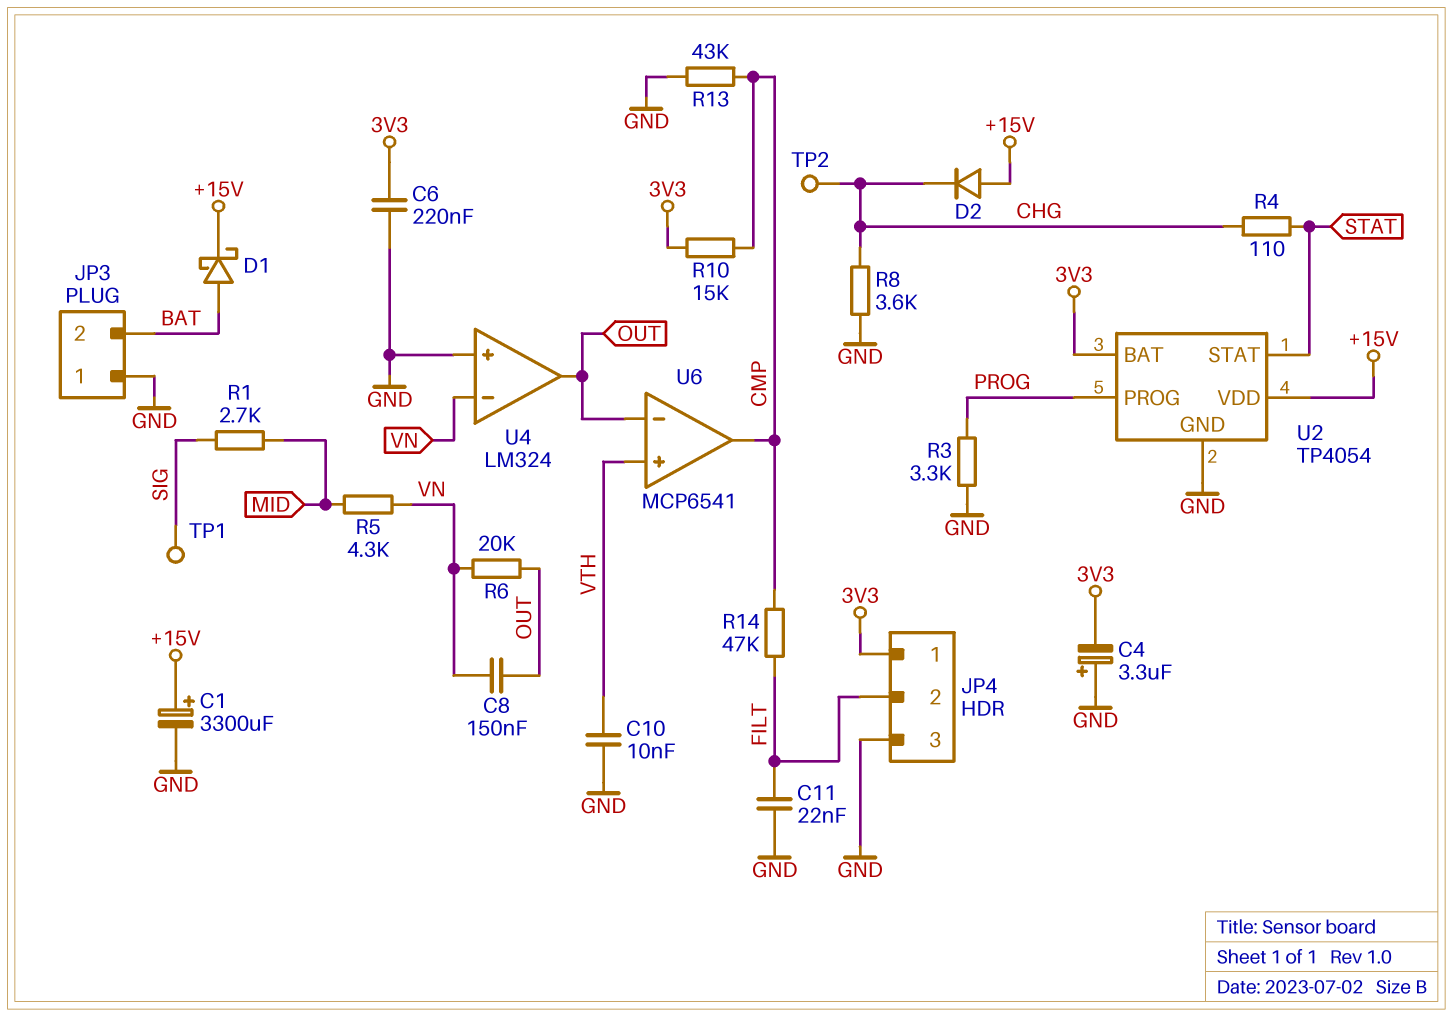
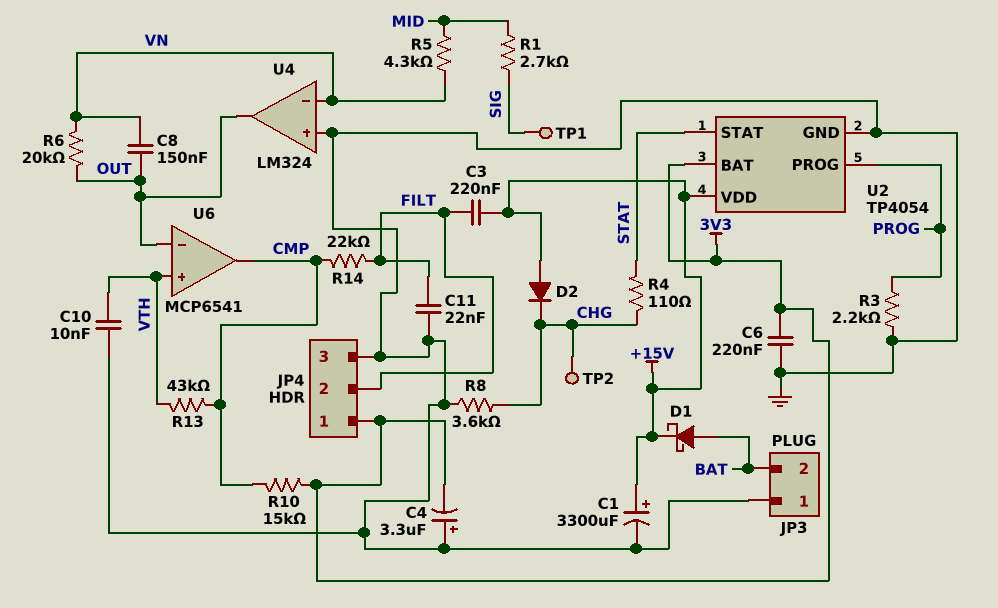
C3: none -> 220nF (+15V, FILT)
R3: 3.3k (GND, PROG) -> 2.2k (GND, PROG)
R13: 43k (CMP, GND) -> 43k (CMP, VTH)
R14: 47k (CMP, FILT) -> 22k (CMP, FILT)

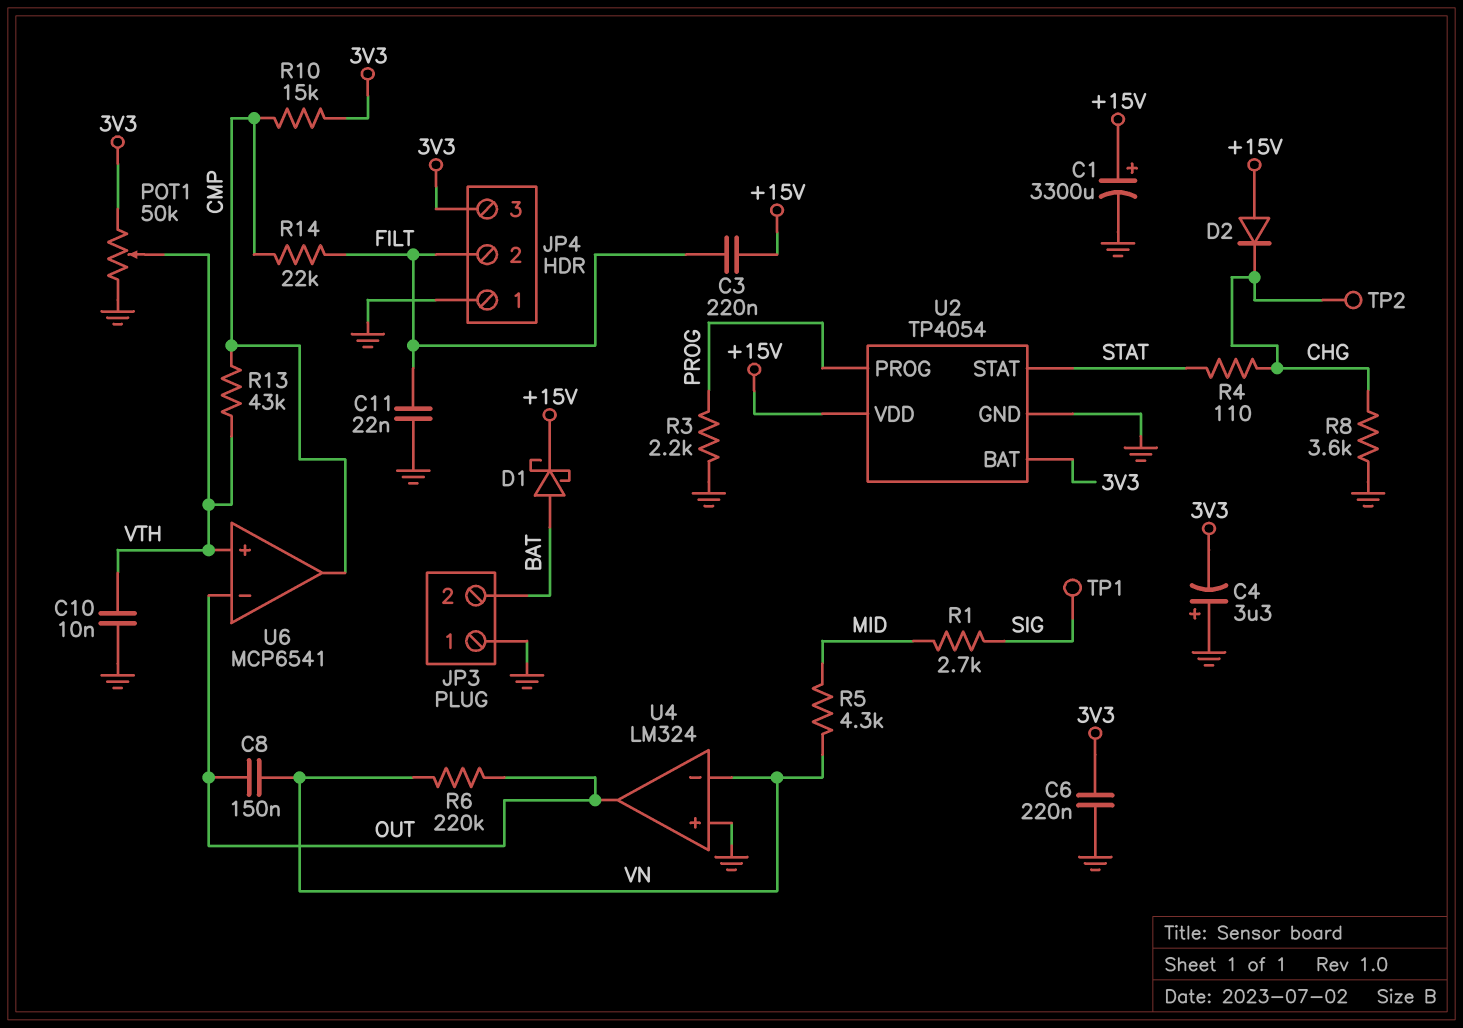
JP4 pin 1: 3V3 -> GND
JP4 pin 3: GND -> 3V3
POT1: none -> 50k (3V3, GND, wiper VTH)
R6: 20k (OUT, VN) -> 220k (OUT, VN)

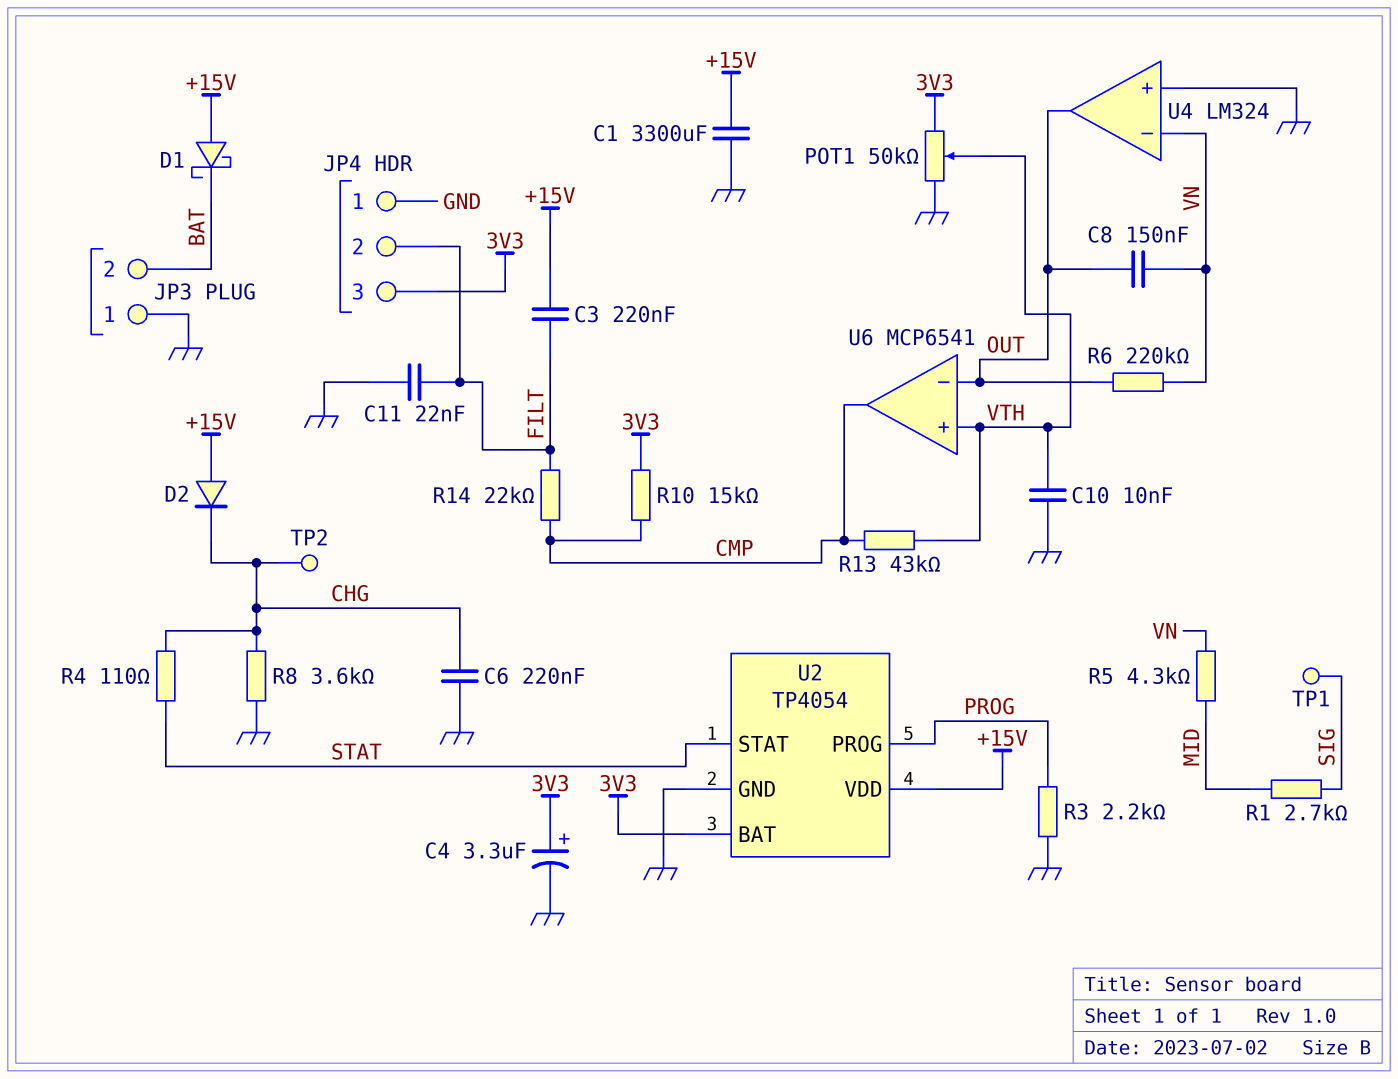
C1: 3300uF (plus +15V, minus GND) -> 3300uF (+15V, GND)
C4: 3.3uF (plus GND, minus 3V3) -> 3.3uF (plus 3V3, minus GND)
C6: 220nF (3V3, GND) -> 220nF (CHG, GND)
D1: schottky (A BAT, K +15V) -> schottky (A +15V, K BAT)

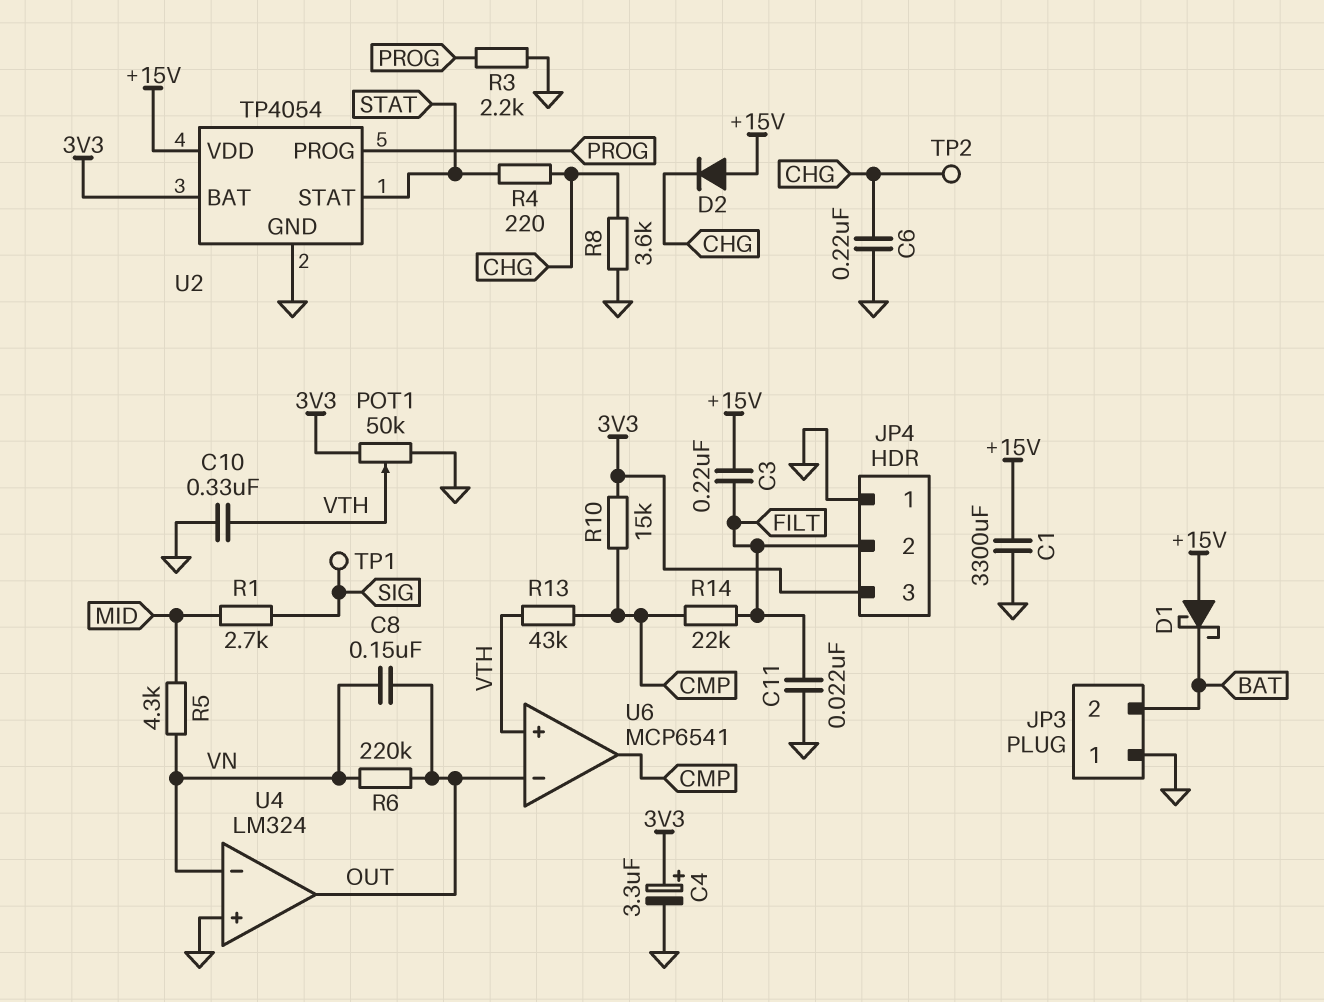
C10: 10nF (GND, VTH) -> 330nF (GND, VTH)
R4: 110 (CHG, STAT) -> 220 (CHG, STAT)

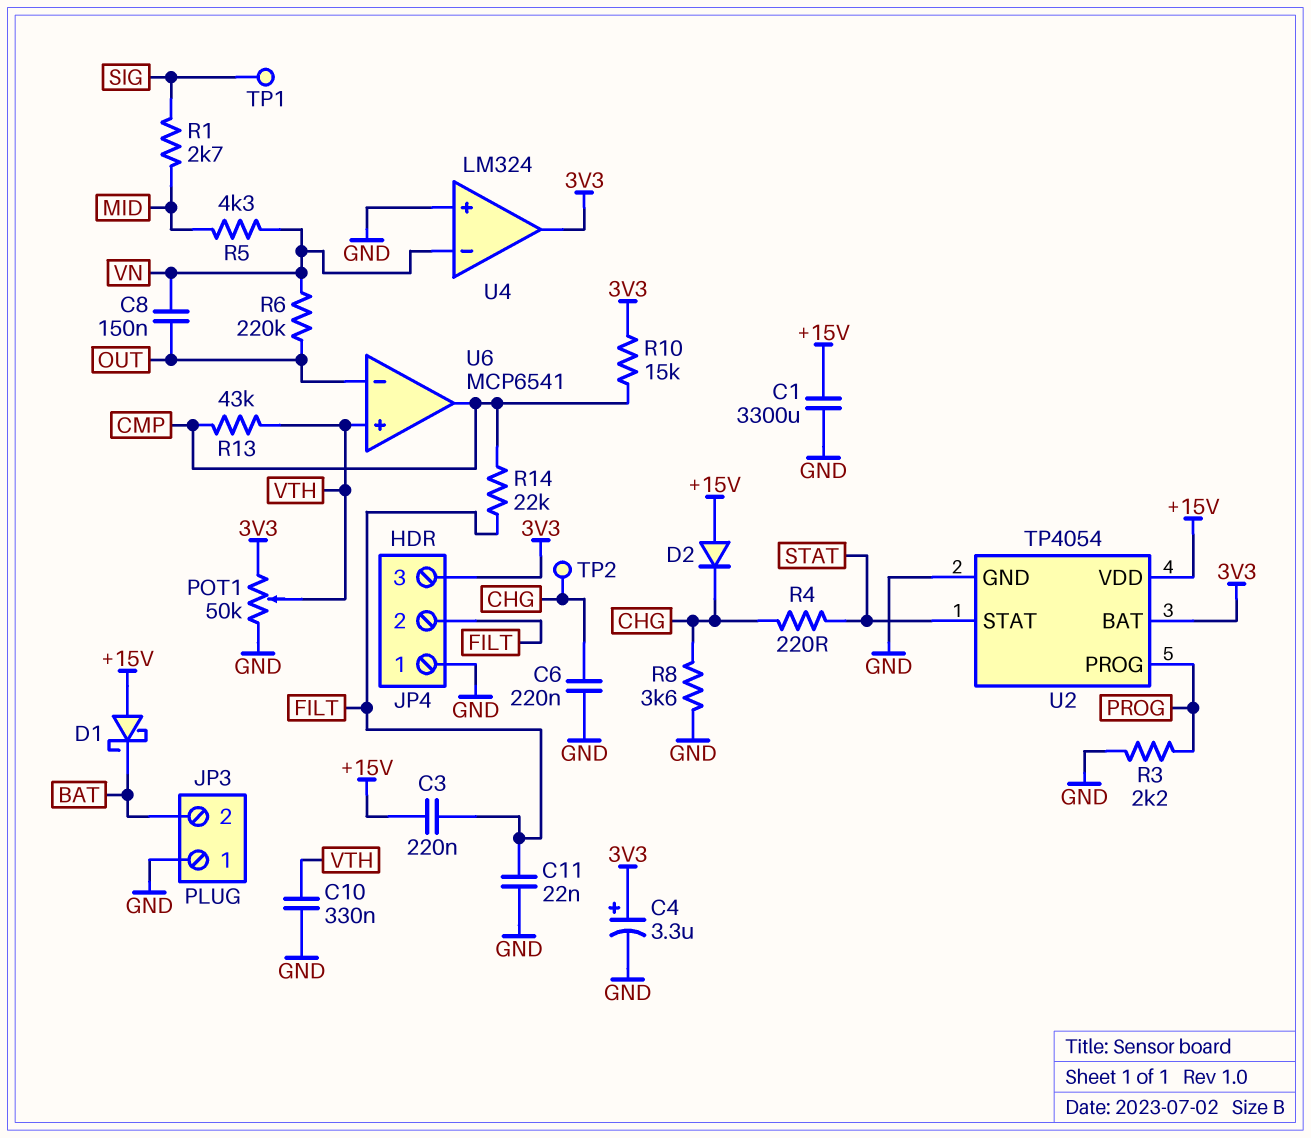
U4 pin out: OUT -> 3V3

